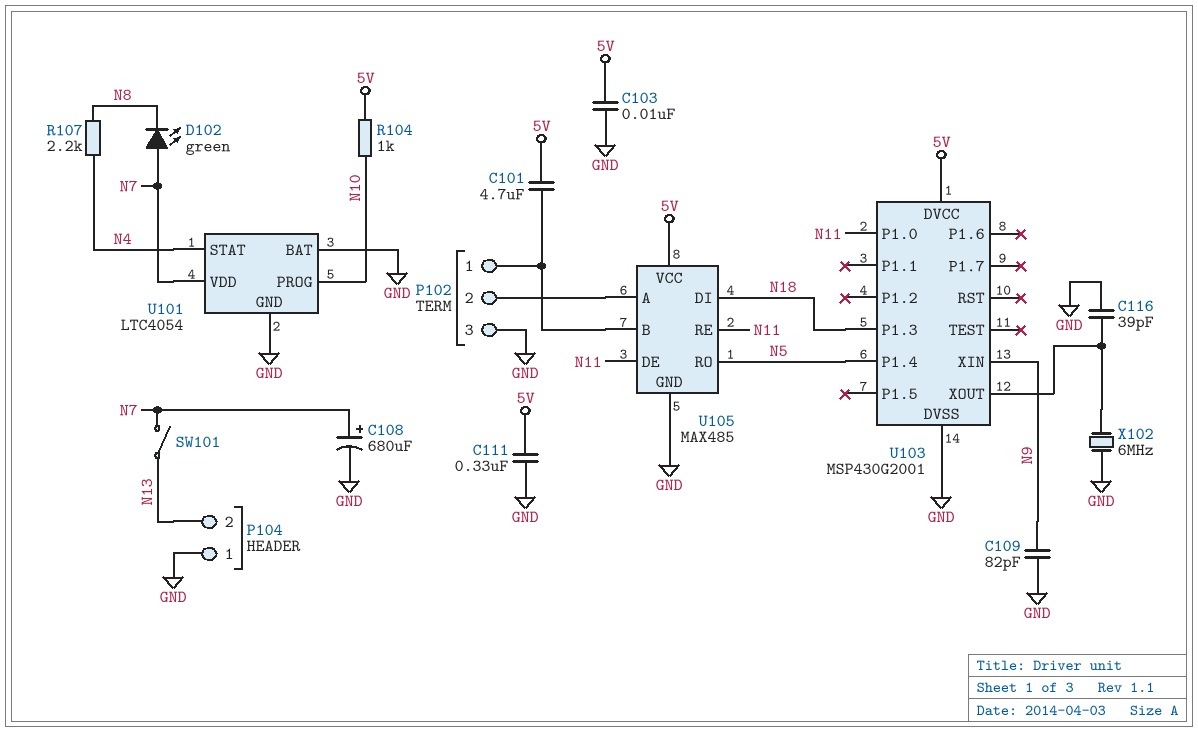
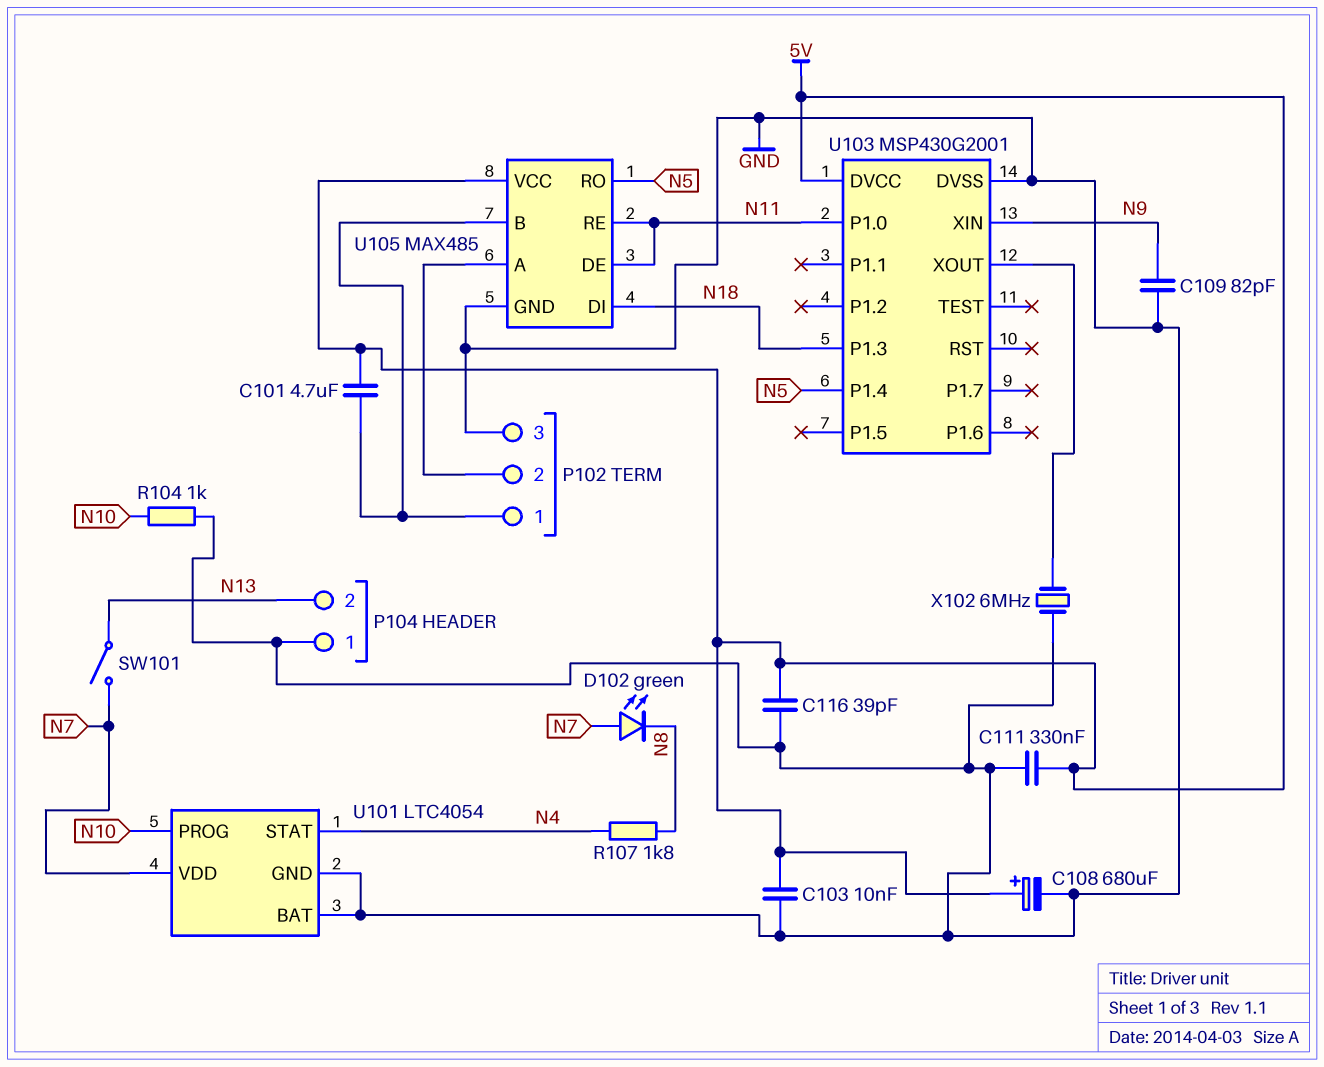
C108: 680uF (plus N7, minus GND) -> 680uF (plus 5V, minus GND)
C116: 39pF (GND, U103/XOUT) -> 39pF (5V, GND)
R104: 1k (5V, N10) -> 1k (GND, N10)
R107: 2.2k (N4, N8) -> 1.8k (N4, N8)

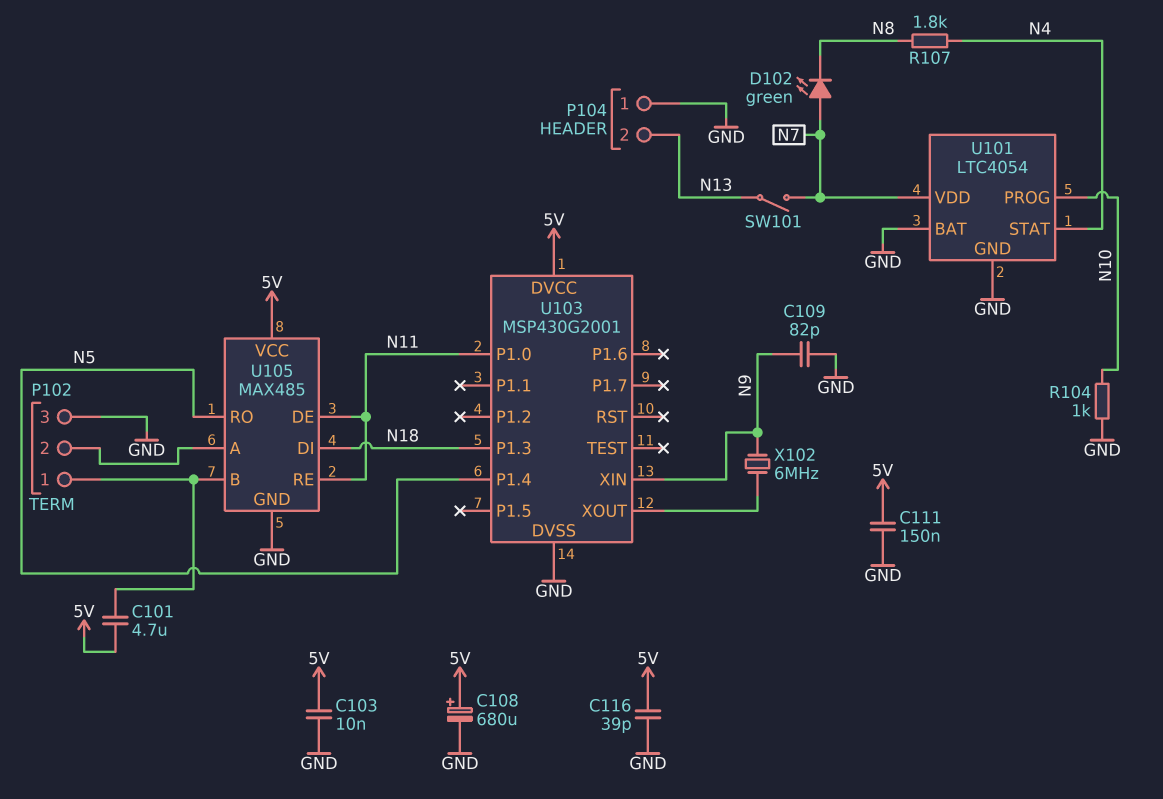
C111: 330nF (5V, GND) -> 150nF (5V, GND)
X102: 6MHz (GND, U103/XOUT) -> 6MHz (N9, U103/XOUT)

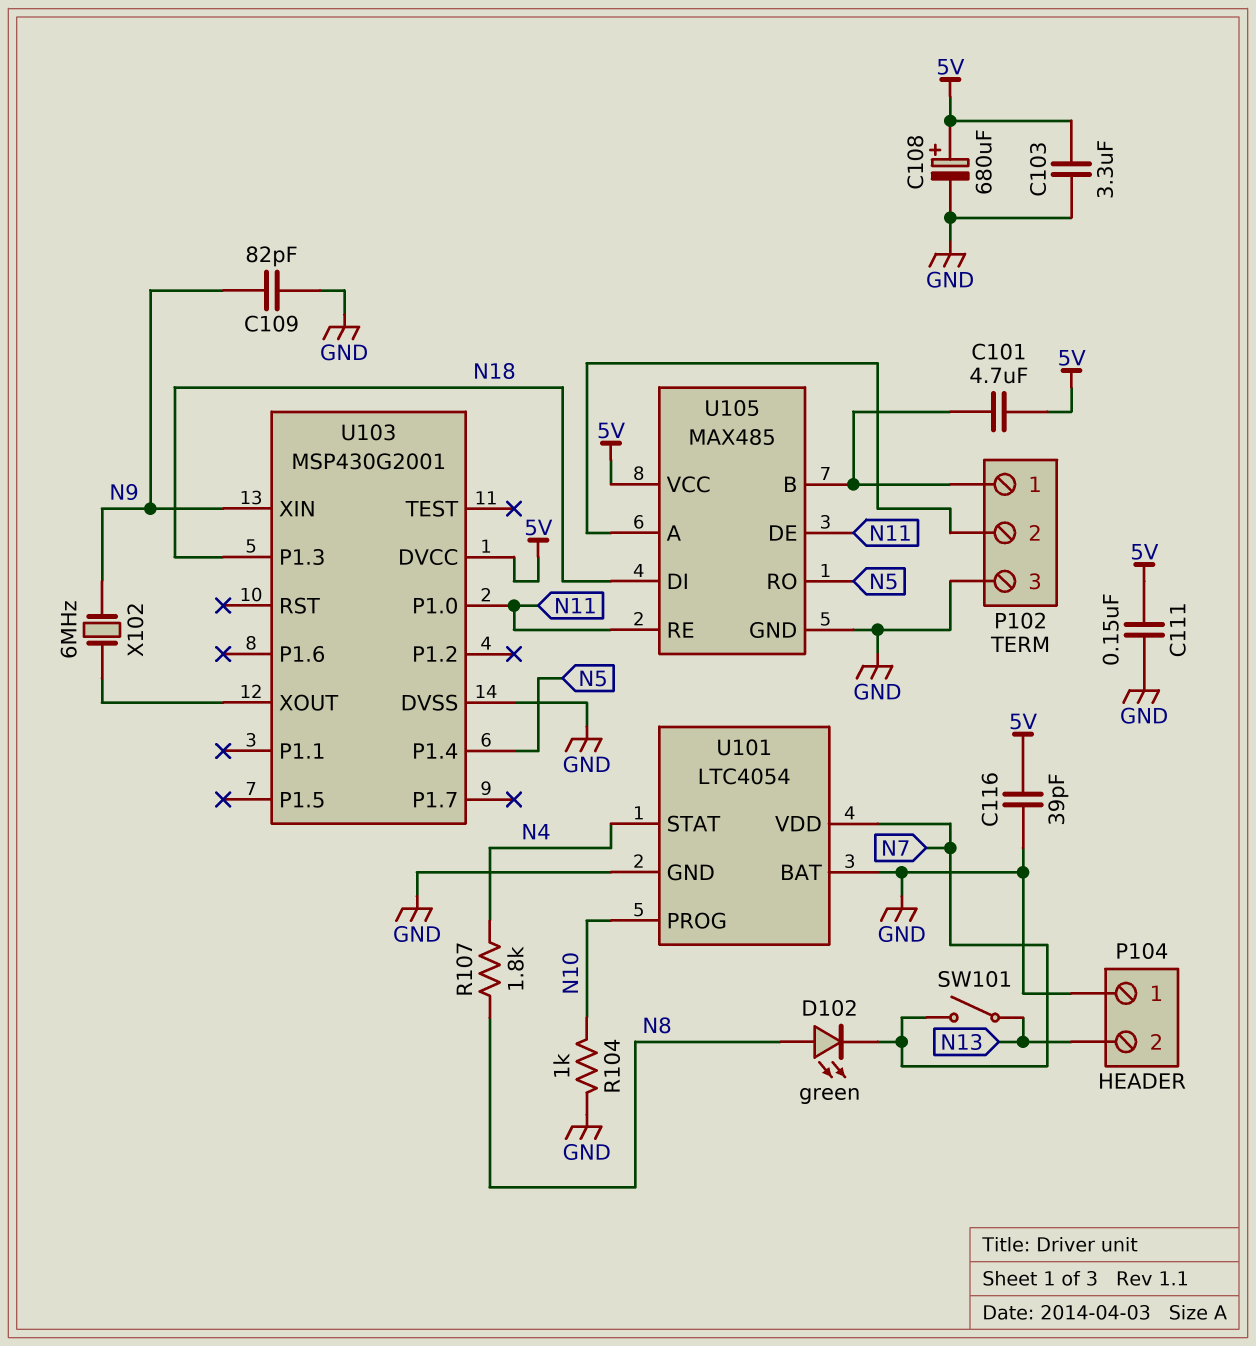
C103: 10nF (5V, GND) -> 3.3uF (5V, GND)
D102: LED green (A N7, K N8) -> LED green (A N8, K N7)

